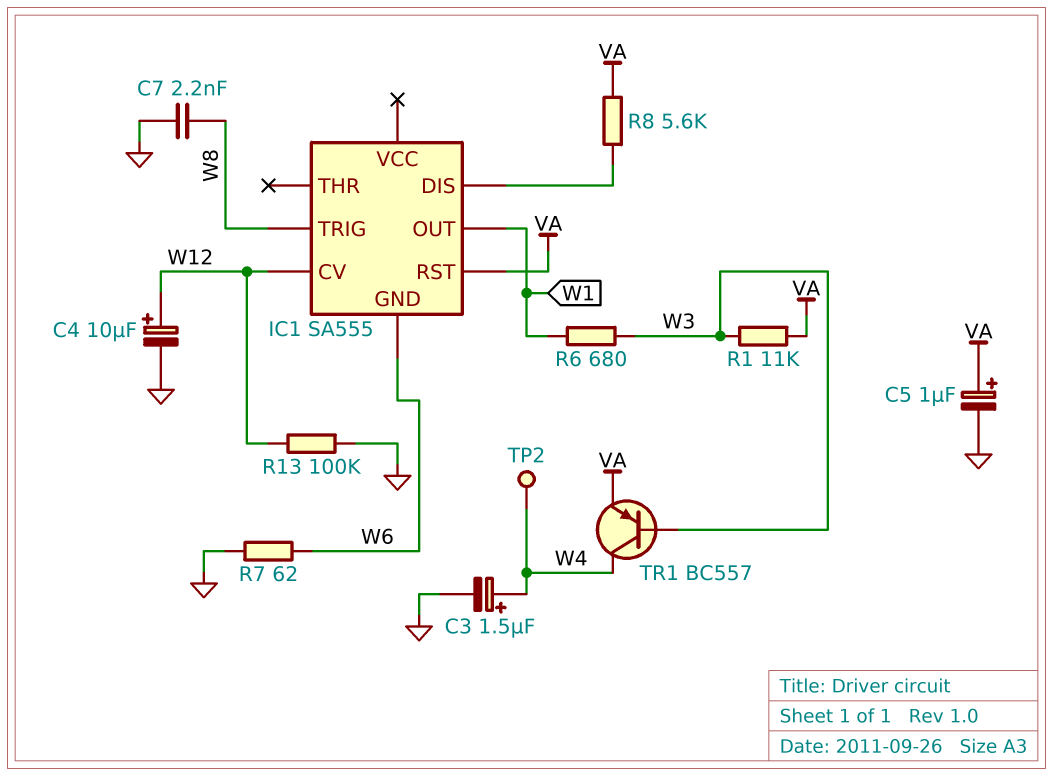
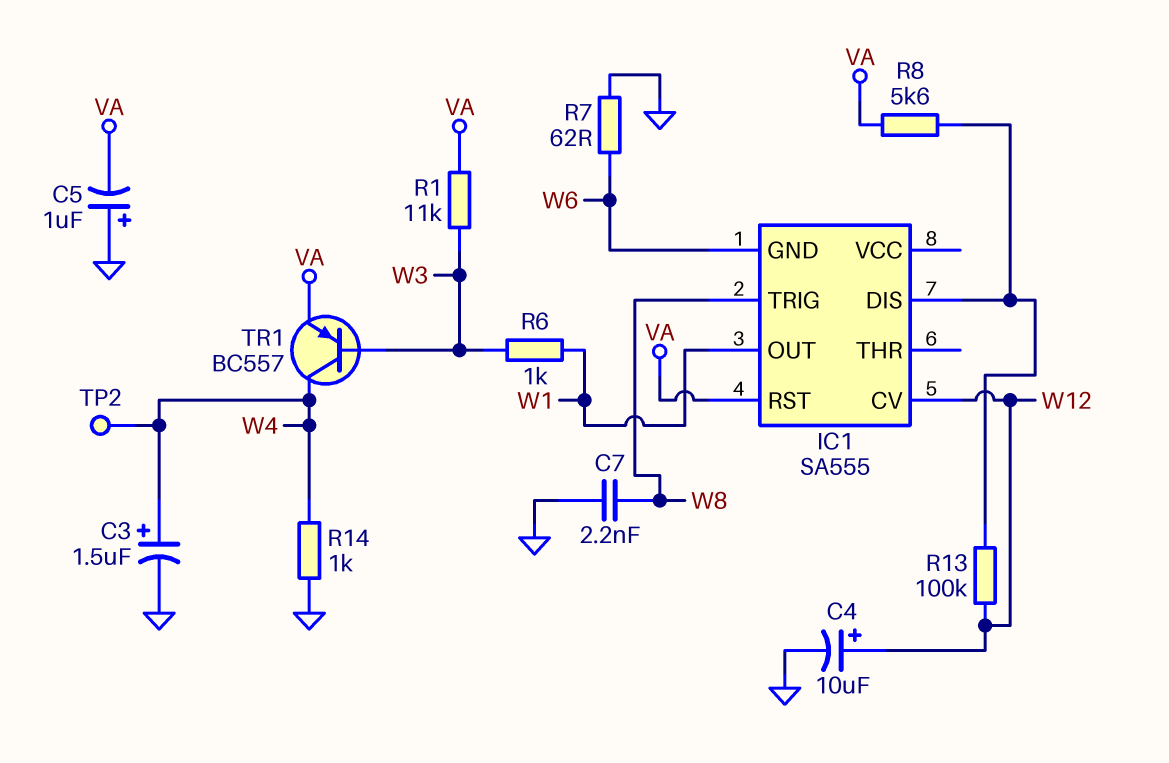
C5: 1uF (plus VA, minus GND) -> 1uF (plus GND, minus VA)
R6: 680 (W1, W3) -> 1k (W1, W3)
R13: 100k (GND, W12) -> 100k (IC1/DIS, W12)
R14: none -> 1k (GND, W4)

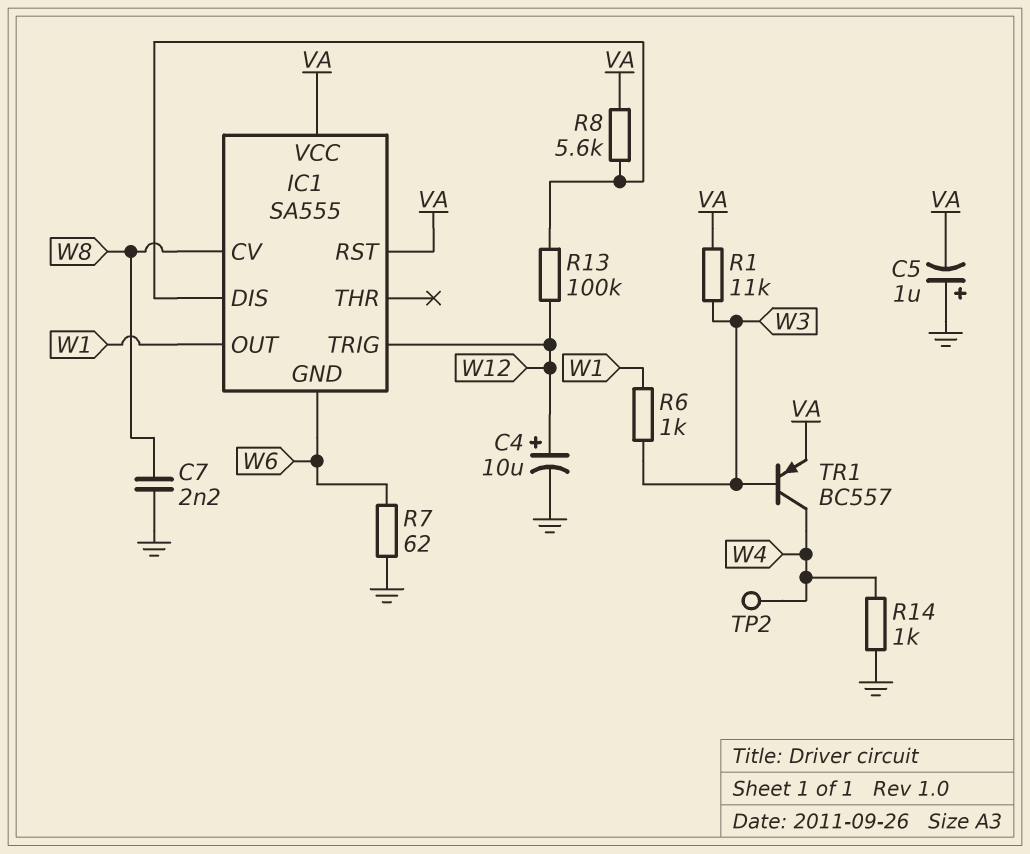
C3: 1.5uF (plus W4, minus GND) -> none
IC1 pin CV: W12 -> W8
IC1 pin TRIG: W8 -> W12
IC1 pin VCC: none -> VA

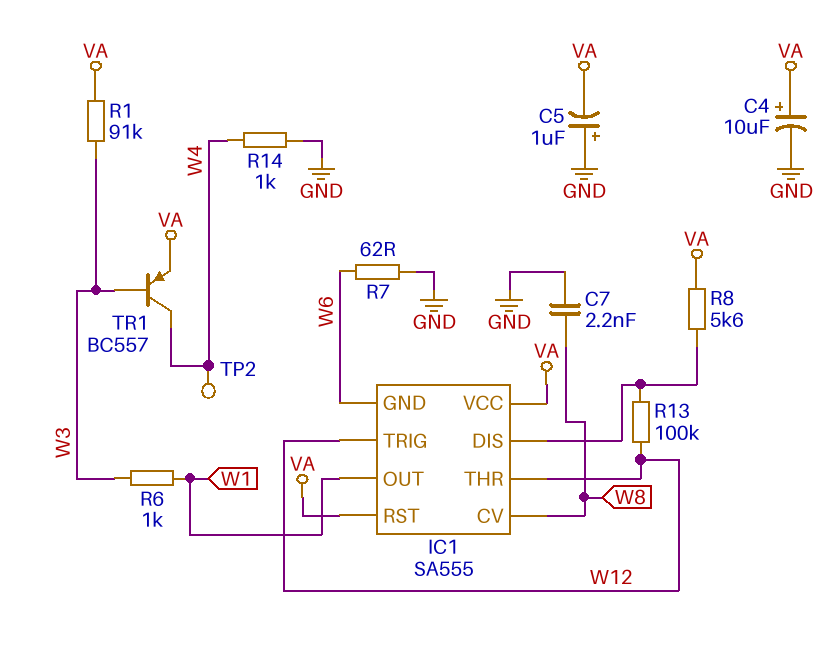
C4: 10uF (plus W12, minus GND) -> 10uF (plus VA, minus GND)
IC1 pin THR: none -> W12
R1: 11k (VA, W3) -> 91k (VA, W3)

